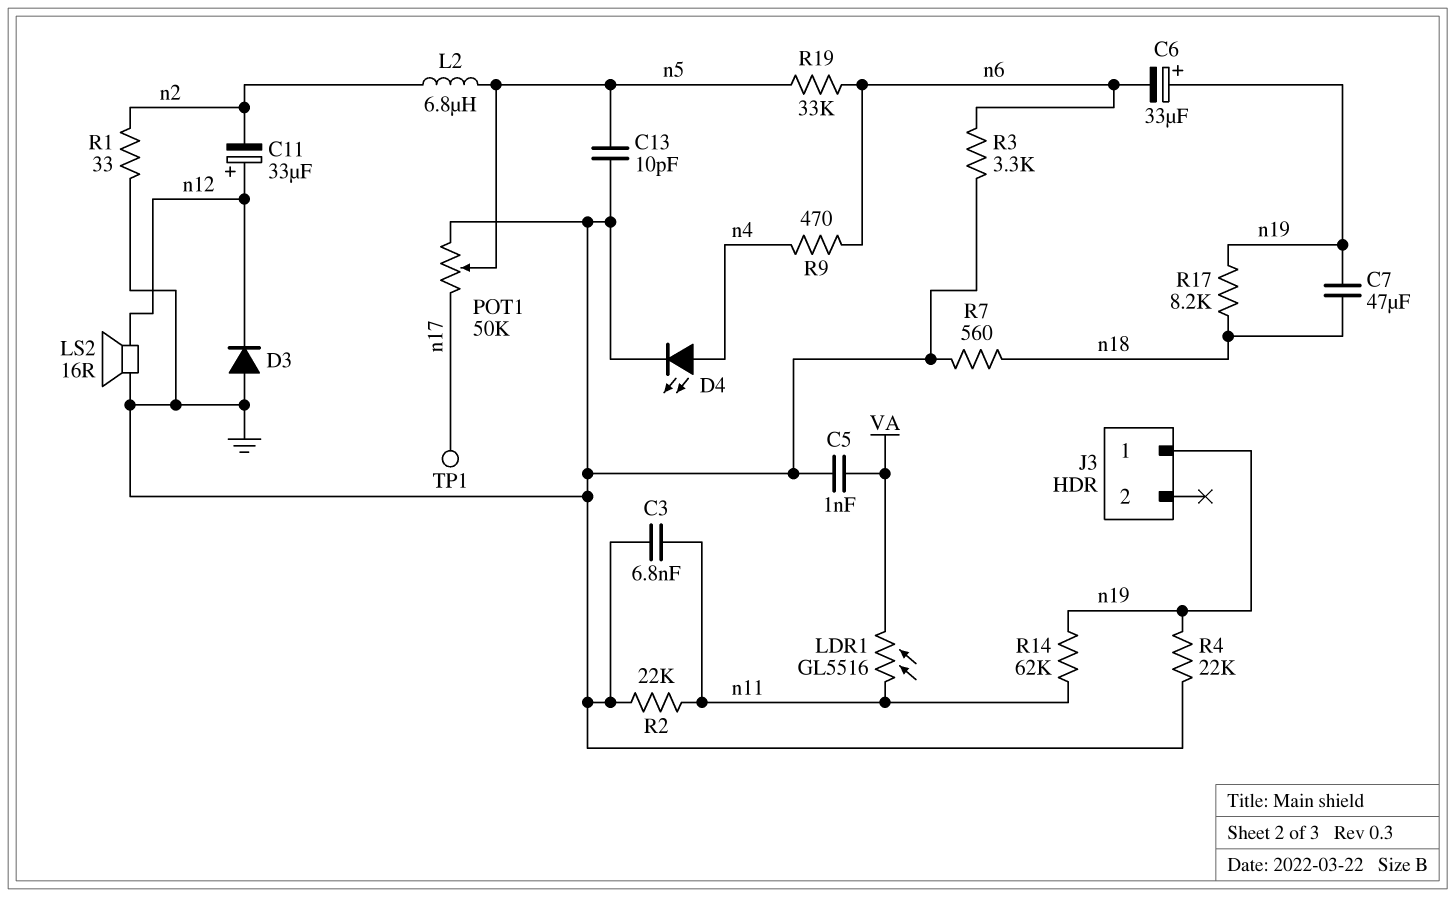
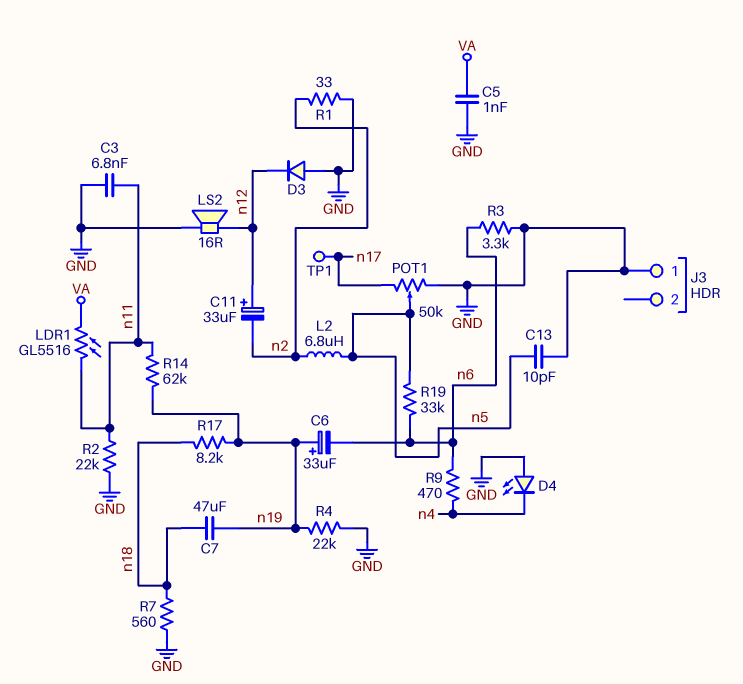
D4: LED (A n4, K GND) -> LED (A GND, K n4)
J3 pin 1: n19 -> GND

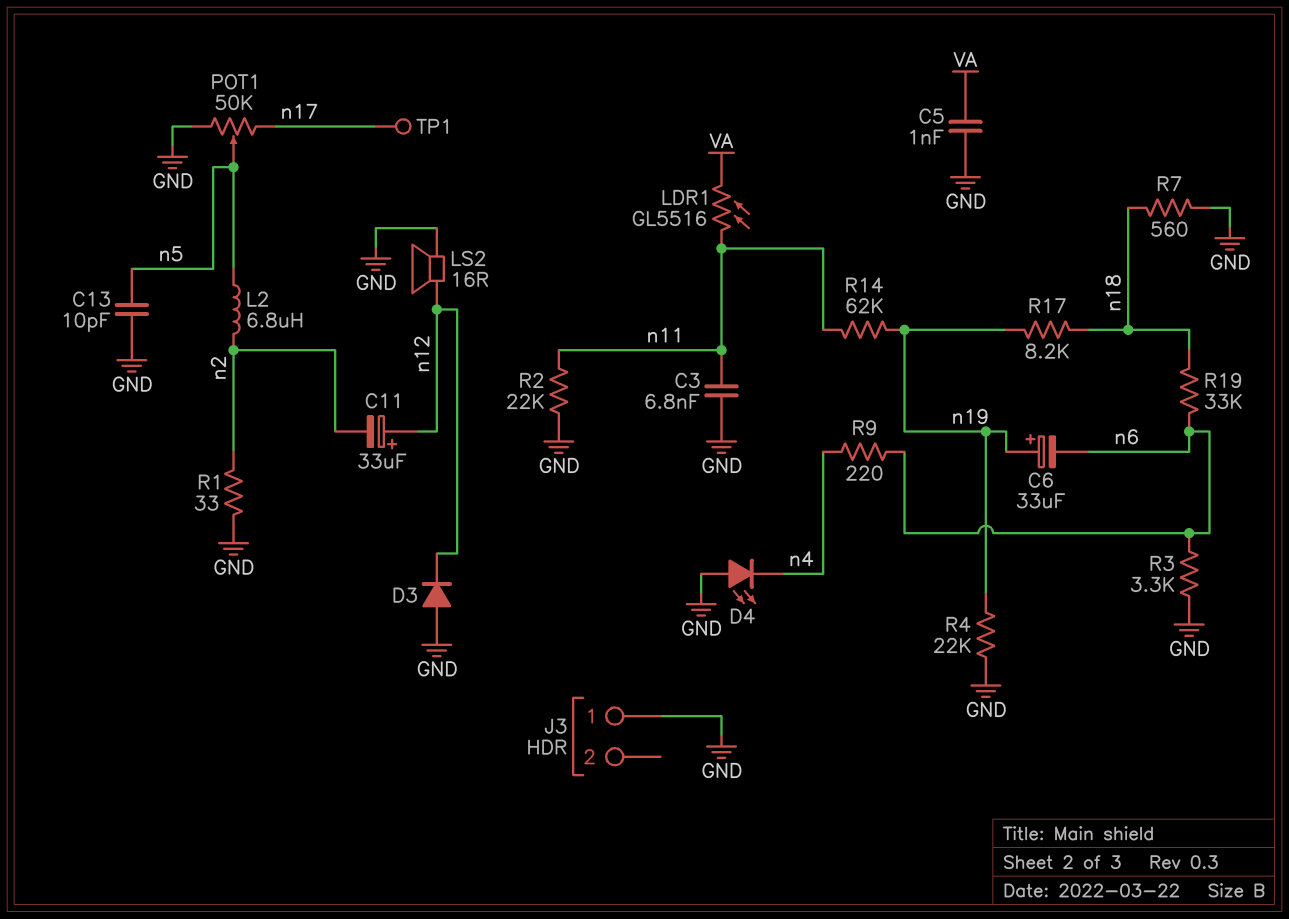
C7: 47uF (n18, n19) -> none
R9: 470 (n4, n6) -> 220 (n4, n6)
R19: 33k (n5, n6) -> 33k (n6, n18)

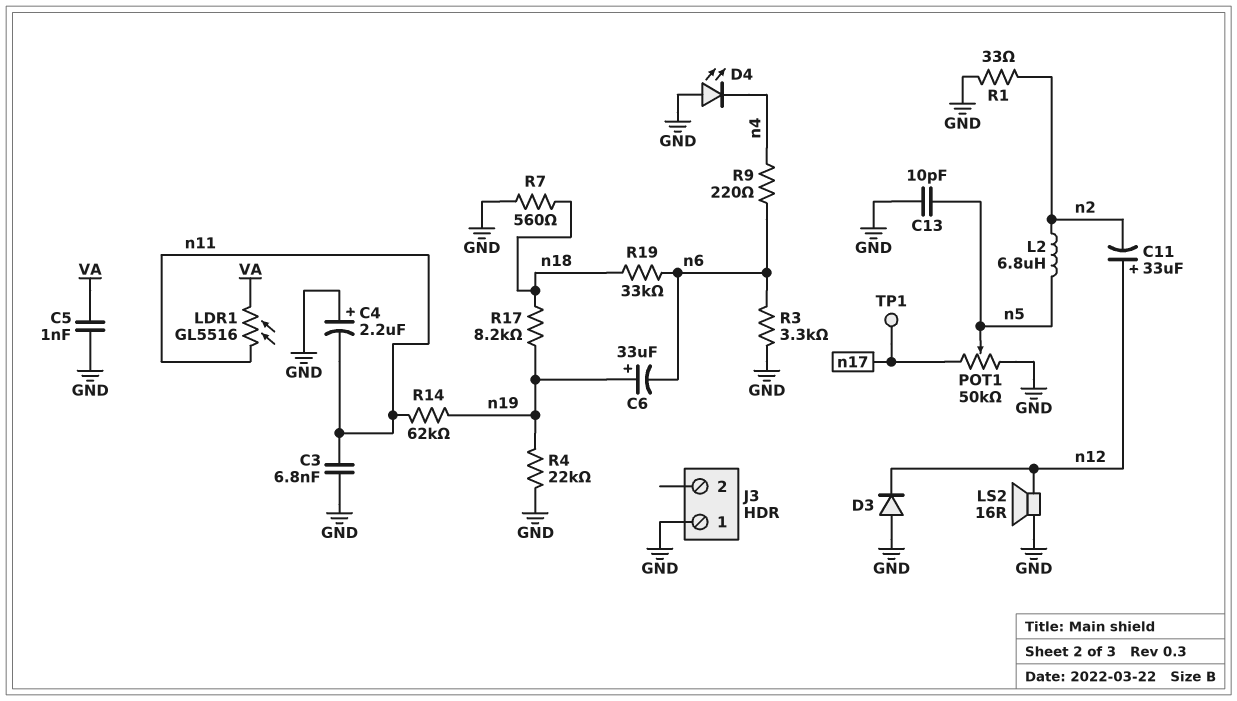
C4: none -> 2.2uF (plus GND, minus n11)
R2: 22k (GND, n11) -> none

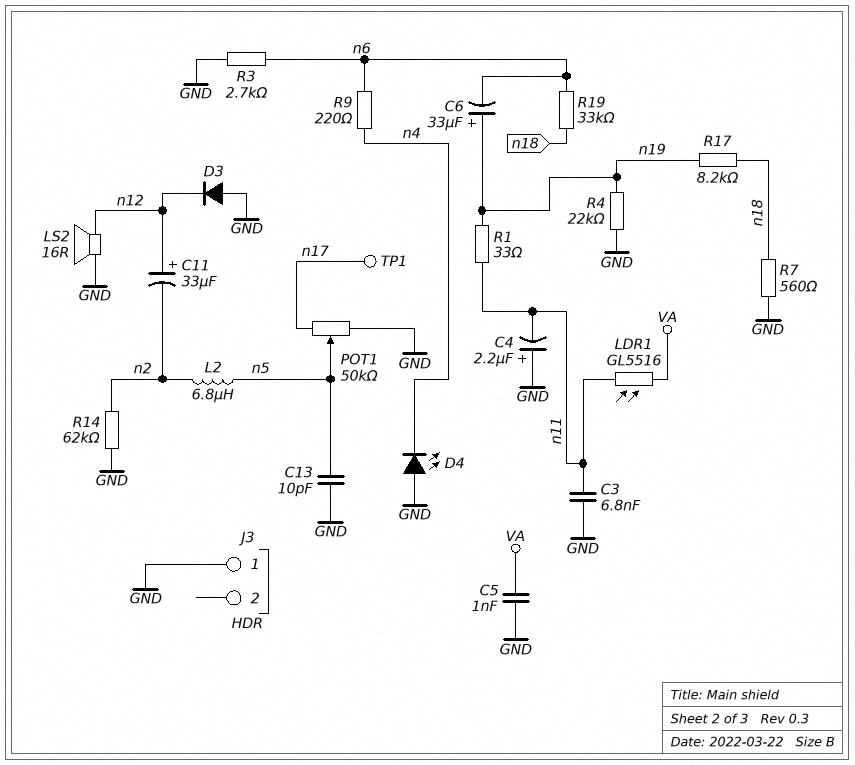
R1: 33 (GND, n2) -> 33 (n11, n19)
R3: 3.3k (GND, n6) -> 2.7k (GND, n6)
R14: 62k (n11, n19) -> 62k (GND, n2)

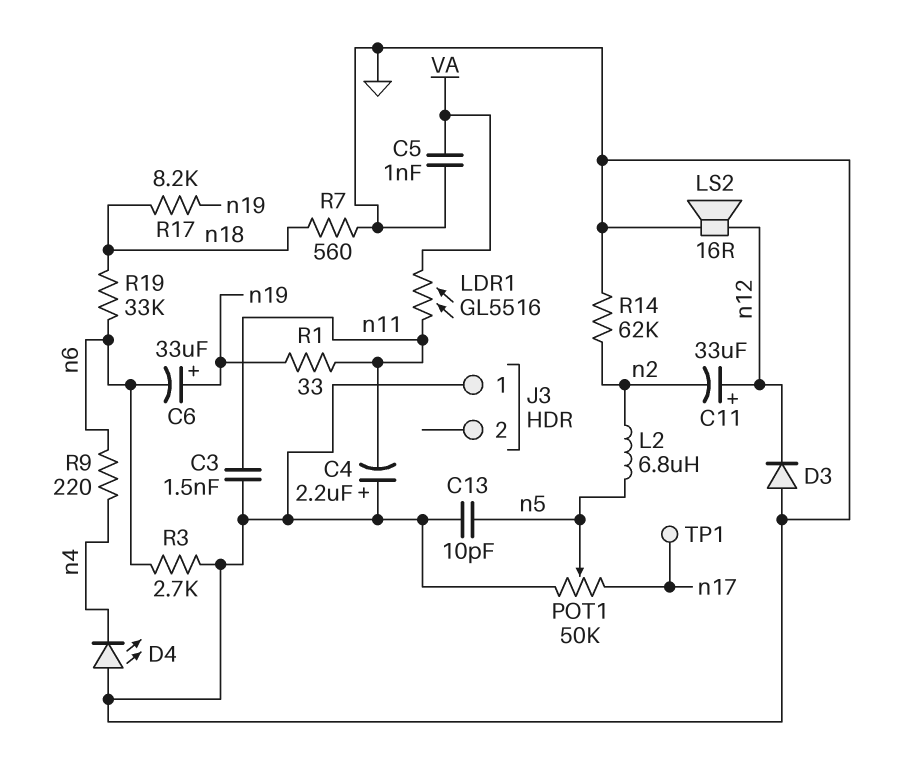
C3: 6.8nF (GND, n11) -> 1.5nF (GND, n11)
R4: 22k (GND, n19) -> none

